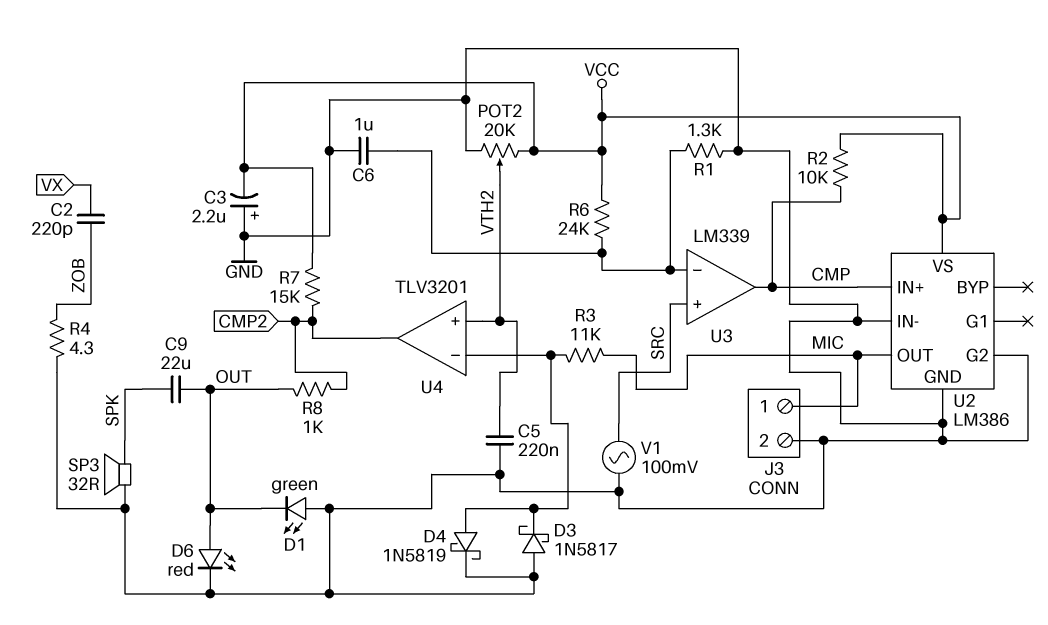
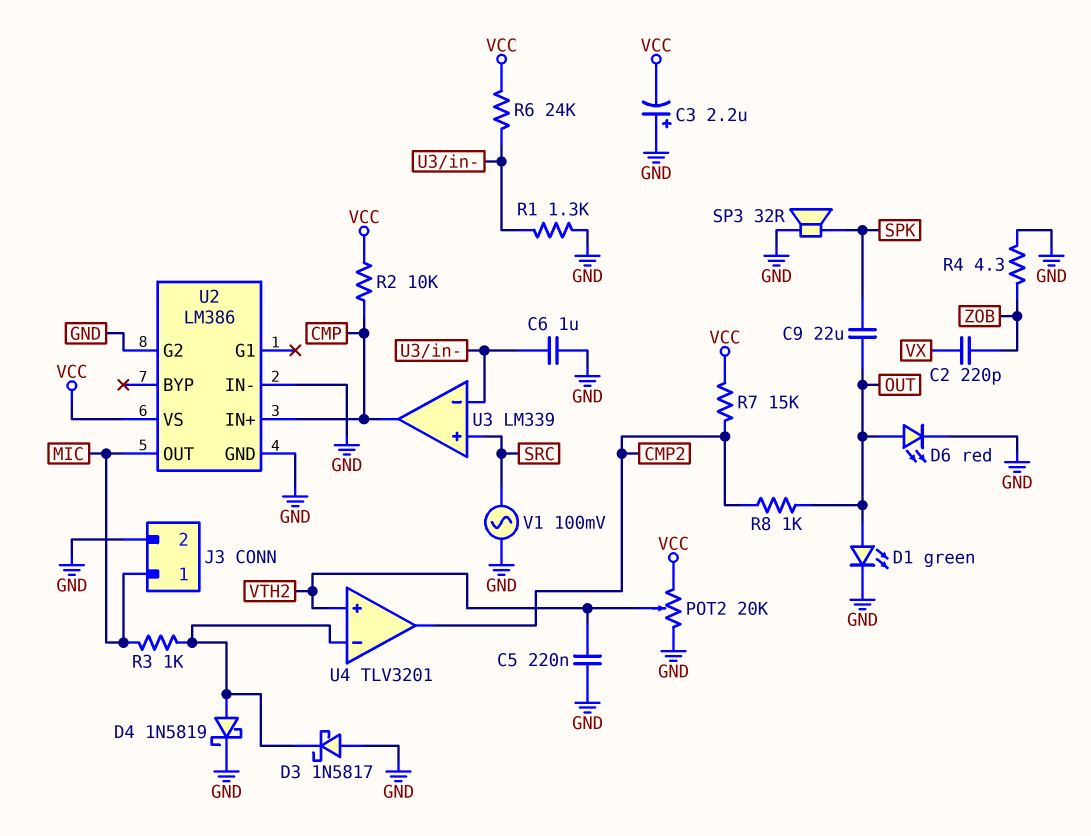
D1: LED green (A GND, K OUT) -> LED green (A OUT, K GND)
R3: 11k (MIC, U4/in-) -> 1k (MIC, U4/in-)

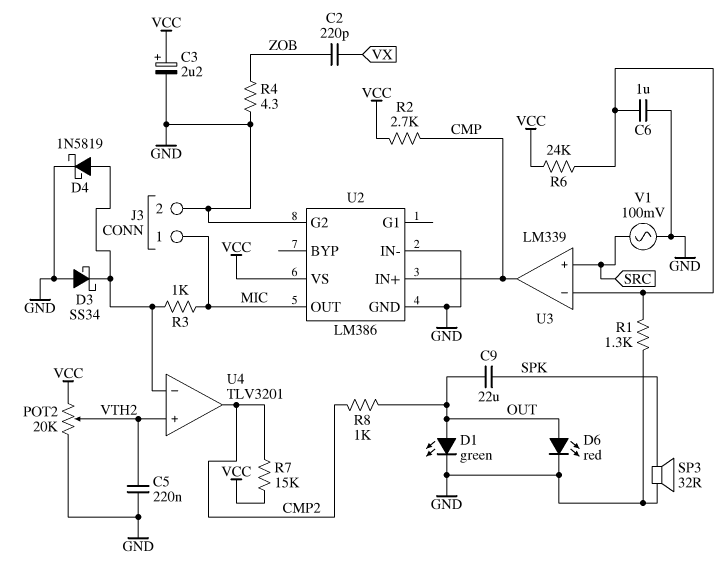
C3: 2.2uF (plus GND, minus VCC) -> 2.2uF (plus VCC, minus GND)
D3: schottky 1N5817 (A GND, K U4/in-) -> schottky SS34 (A GND, K U4/in-)
R2: 10k (CMP, VCC) -> 2.7k (CMP, VCC)

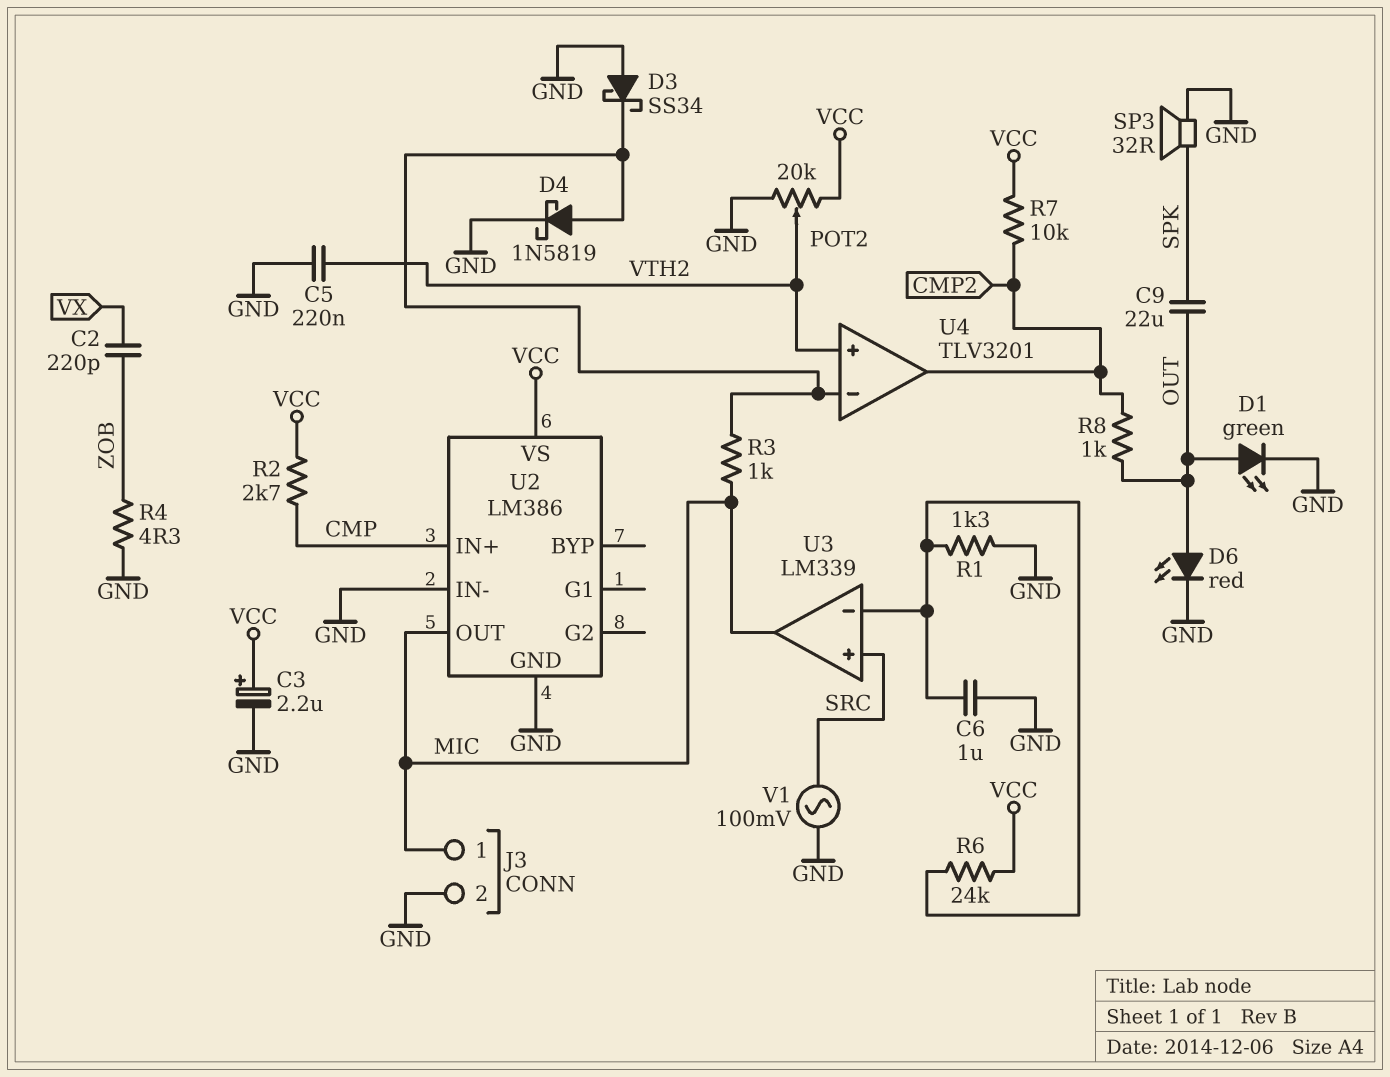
R7: 15k (CMP2, VCC) -> 10k (CMP2, VCC)
U2 pin G2: GND -> none
U3 pin out: CMP -> MIC

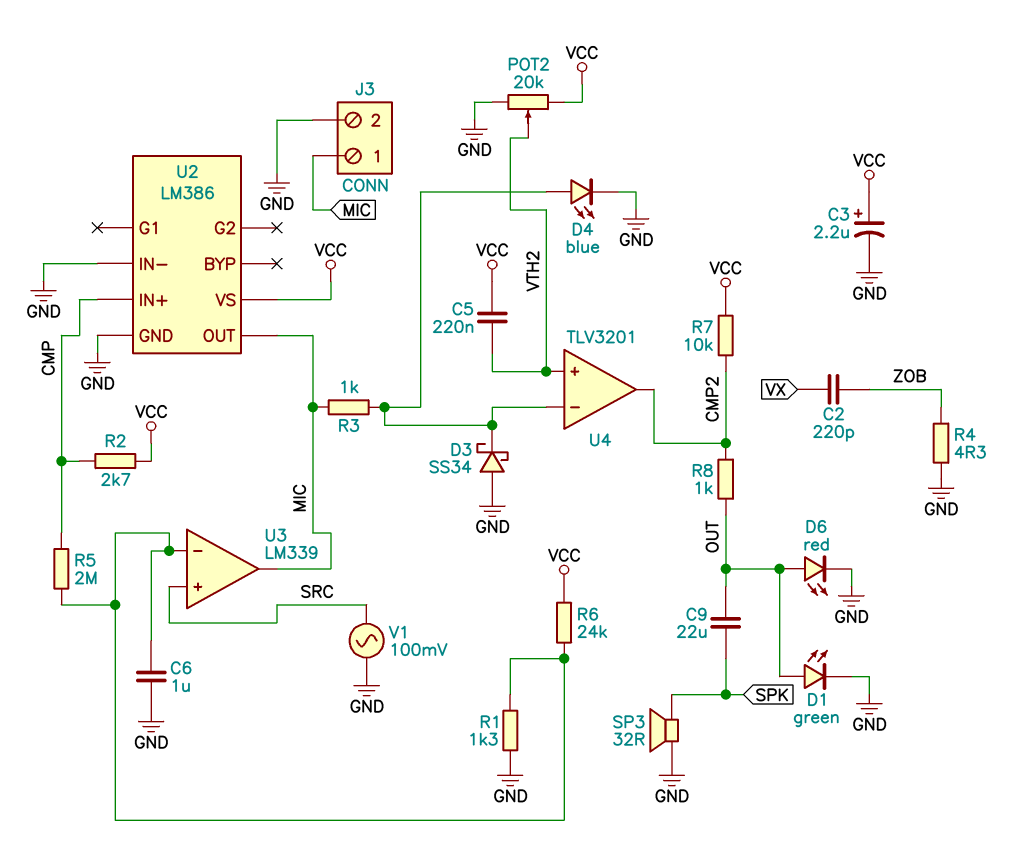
C5: 220nF (GND, VTH2) -> 220nF (VCC, VTH2)
D4: schottky 1N5819 (A U4/in-, K GND) -> LED blue (A U4/in-, K GND)
R5: none -> 2M (CMP, U3/in-)

